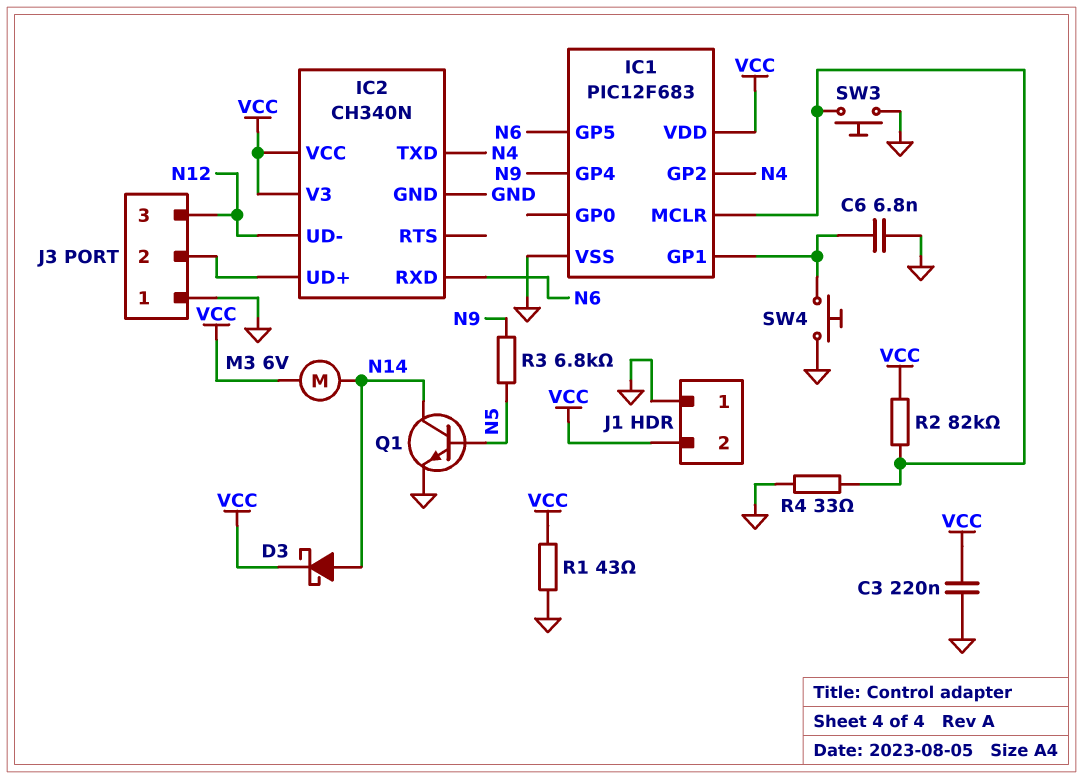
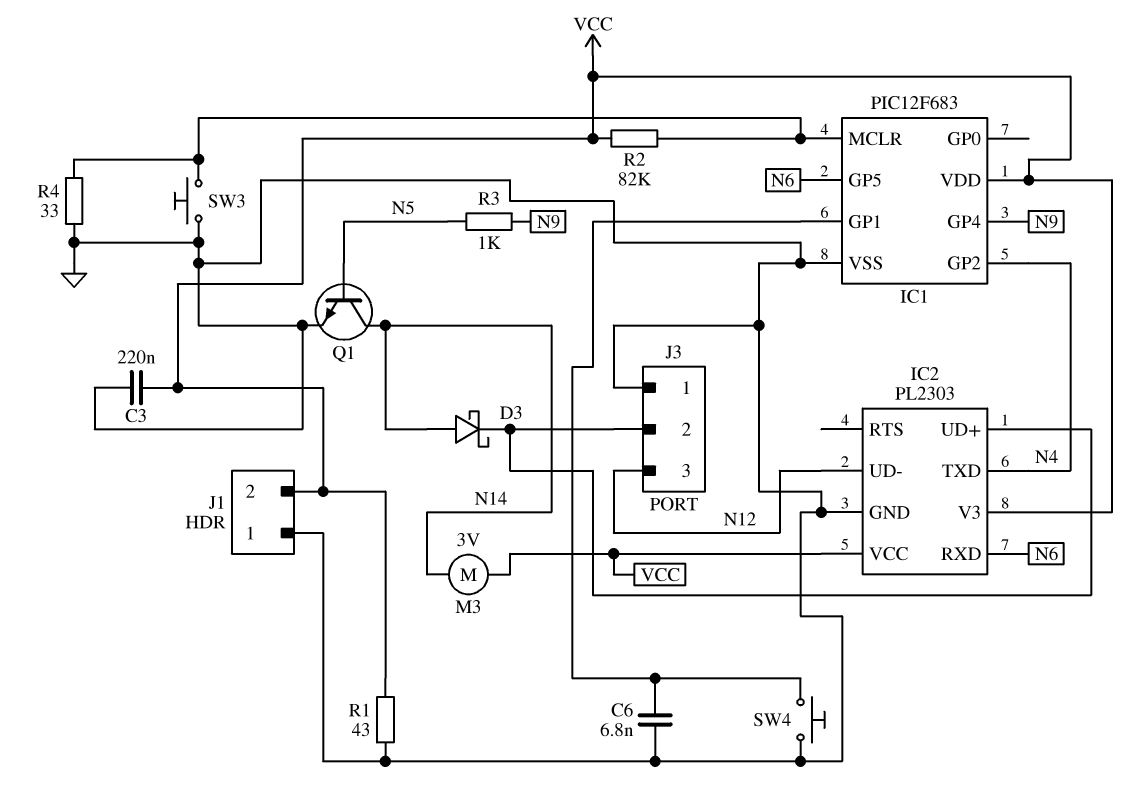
D3: schottky (A N14, K VCC) -> schottky (A N14, K IC2/UD+)
IC2: CH340N -> PL2303
M3: motor 6V (N14, VCC) -> motor 3V (N14, VCC)
R3: 6.8k (N5, N9) -> 1k (N5, N9)

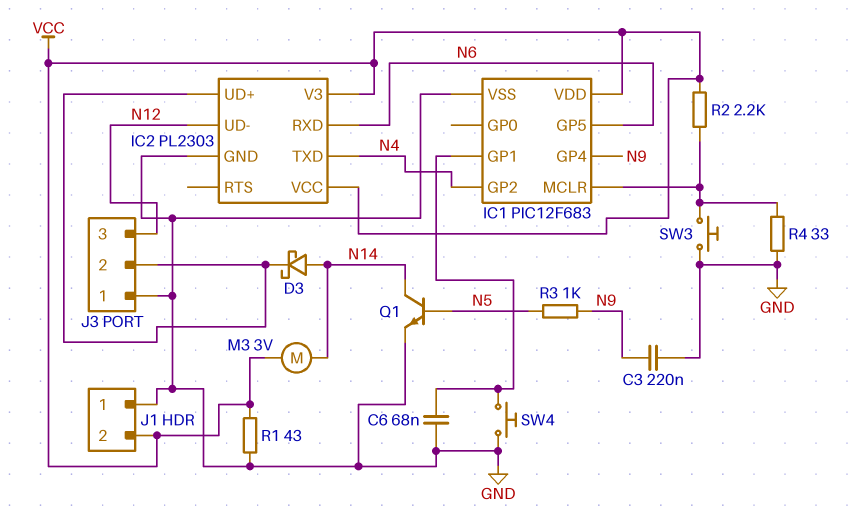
C3: 220nF (GND, VCC) -> 220nF (GND, N9)
C6: 6.8nF (GND, IC1/GP1) -> 68nF (GND, IC1/GP1)
R2: 82k (IC1/MCLR, VCC) -> 2.2k (IC1/MCLR, VCC)

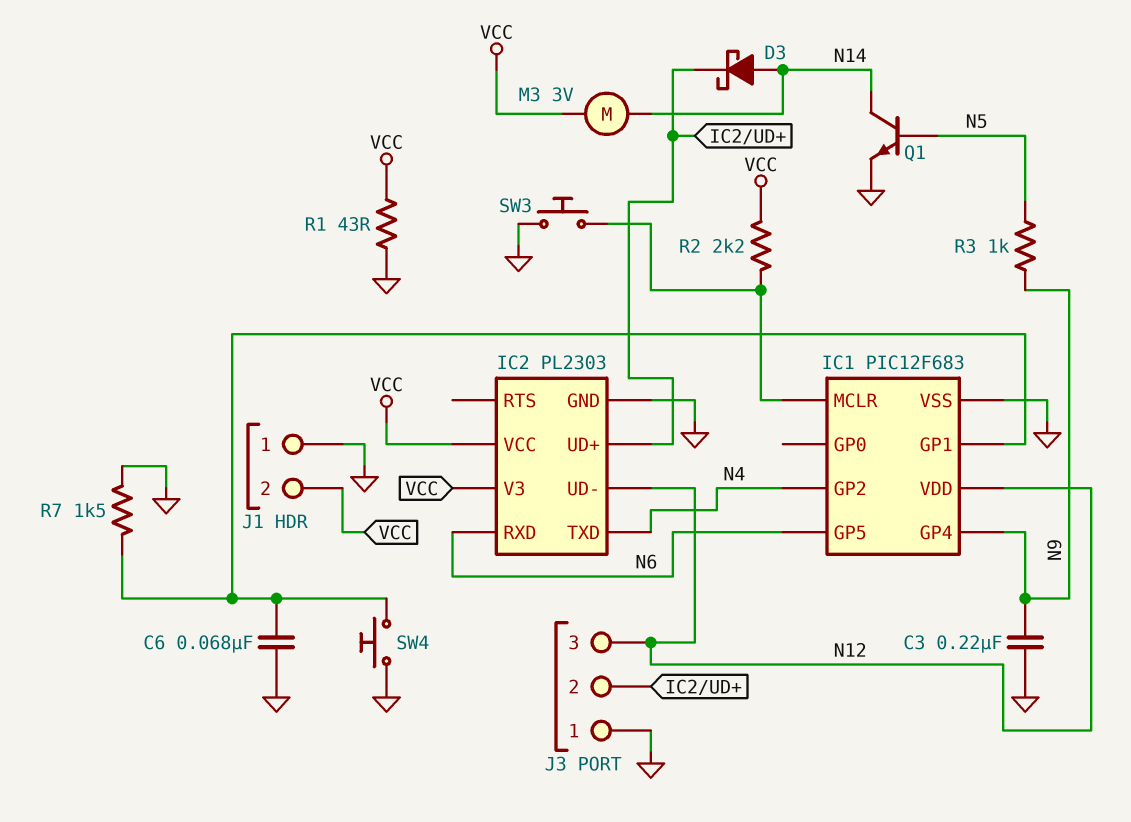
IC1 pin VDD: VCC -> N12
R4: 33 (GND, IC1/MCLR) -> none
R7: none -> 1.5k (GND, IC1/GP1)

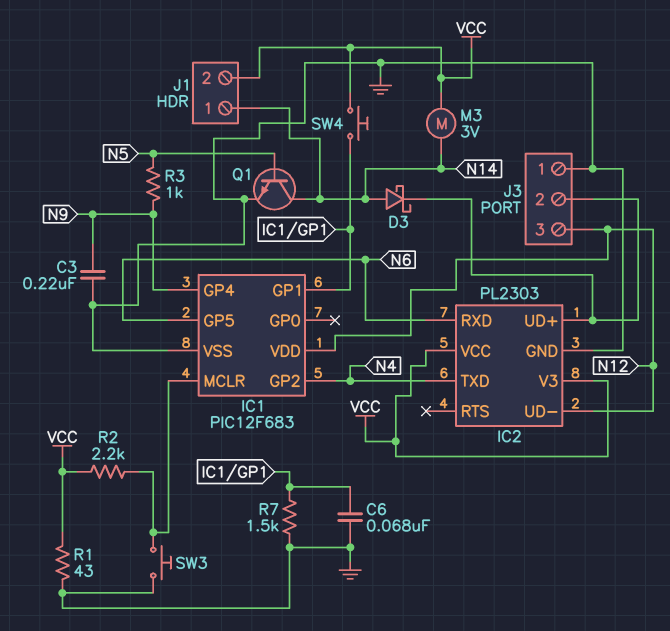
J1 pin 1: GND -> N14
SW4: button (GND, IC1/GP1) -> button (IC1/GP1, VCC)

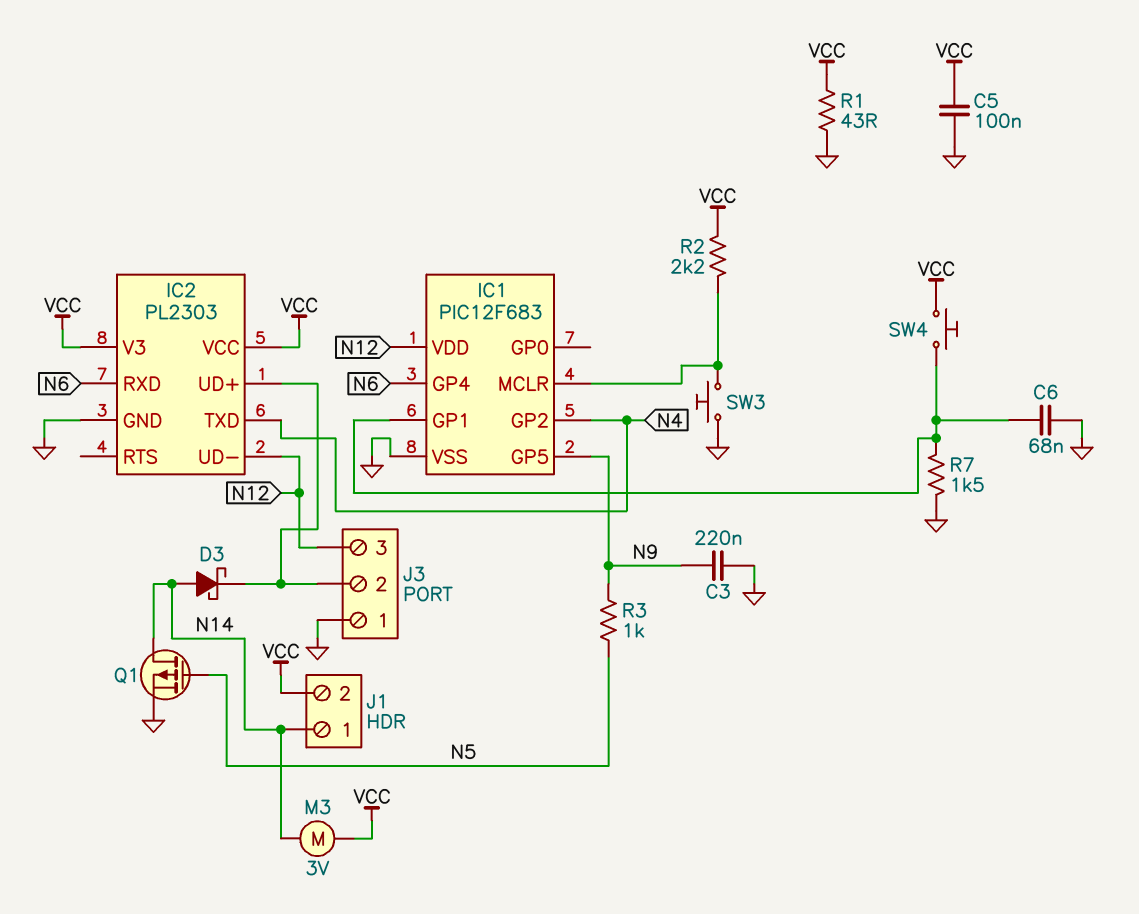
C5: none -> 100nF (GND, VCC)
IC1 pin GP4: N9 -> N6
IC1 pin GP5: N6 -> N9
Q1: NPN (B N5, C N14, E GND) -> PMOS (G N5, D N14, S GND)

